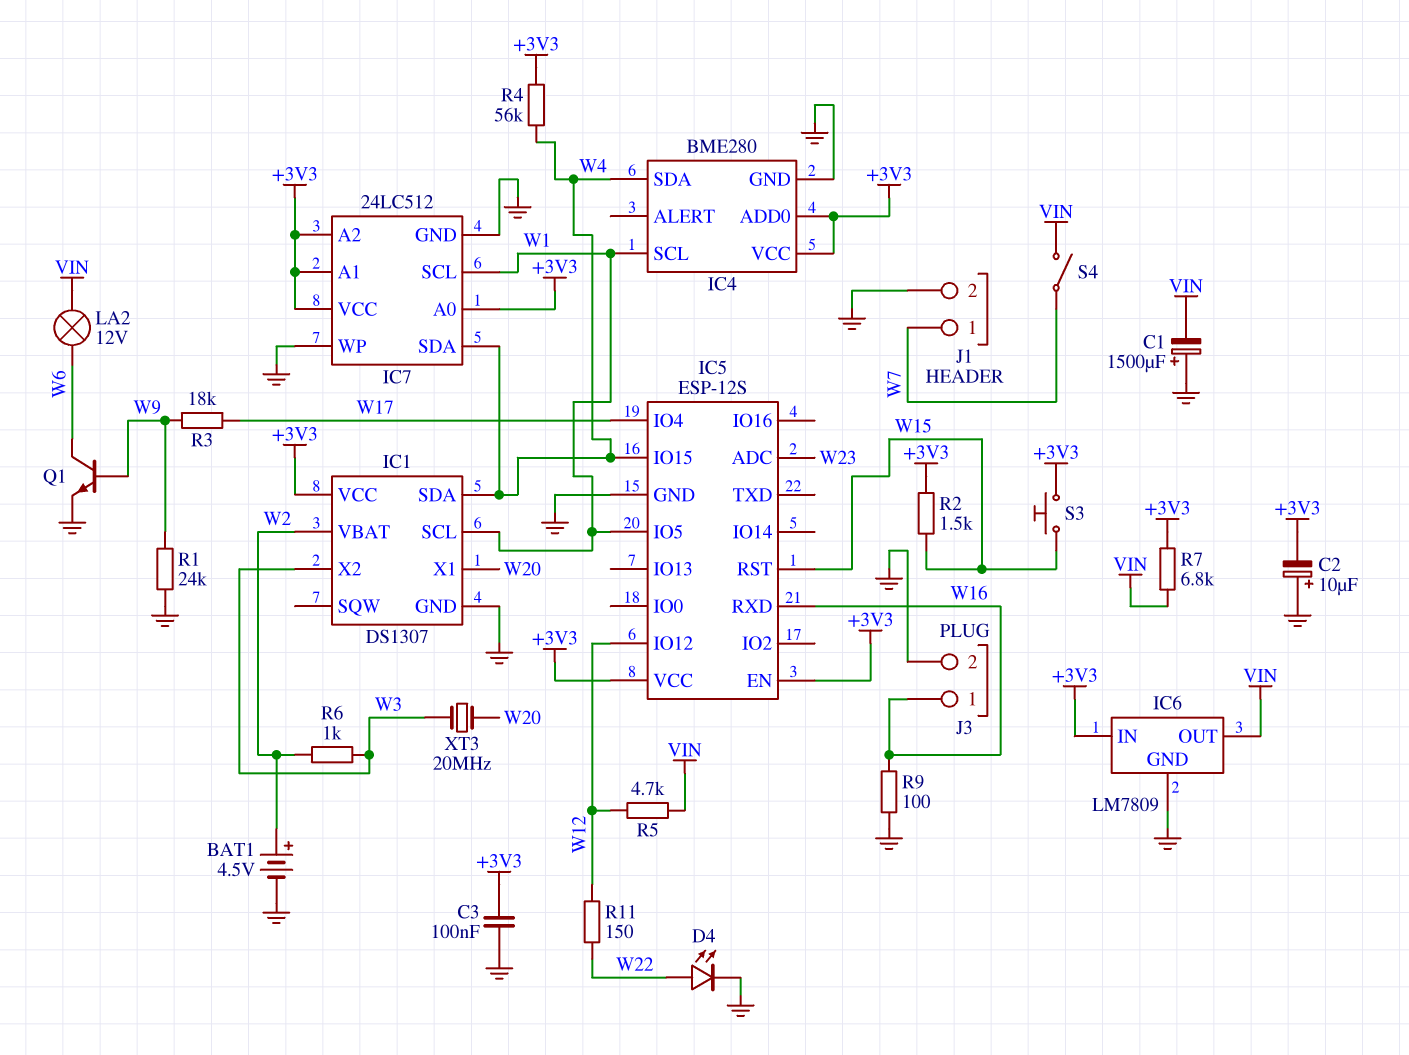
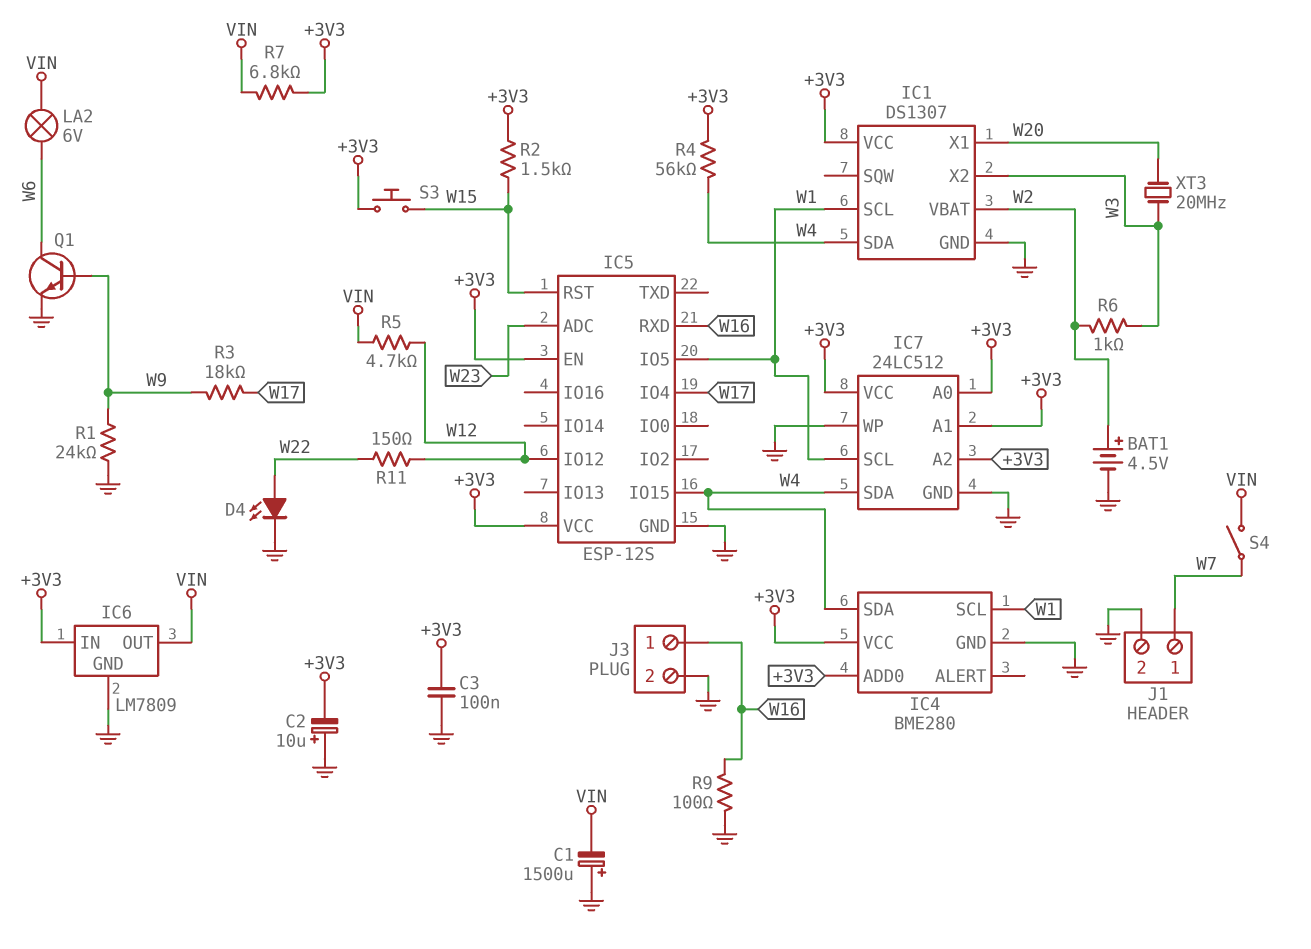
LA2: lamp 12V (VIN, W6) -> lamp 6V (VIN, W6)

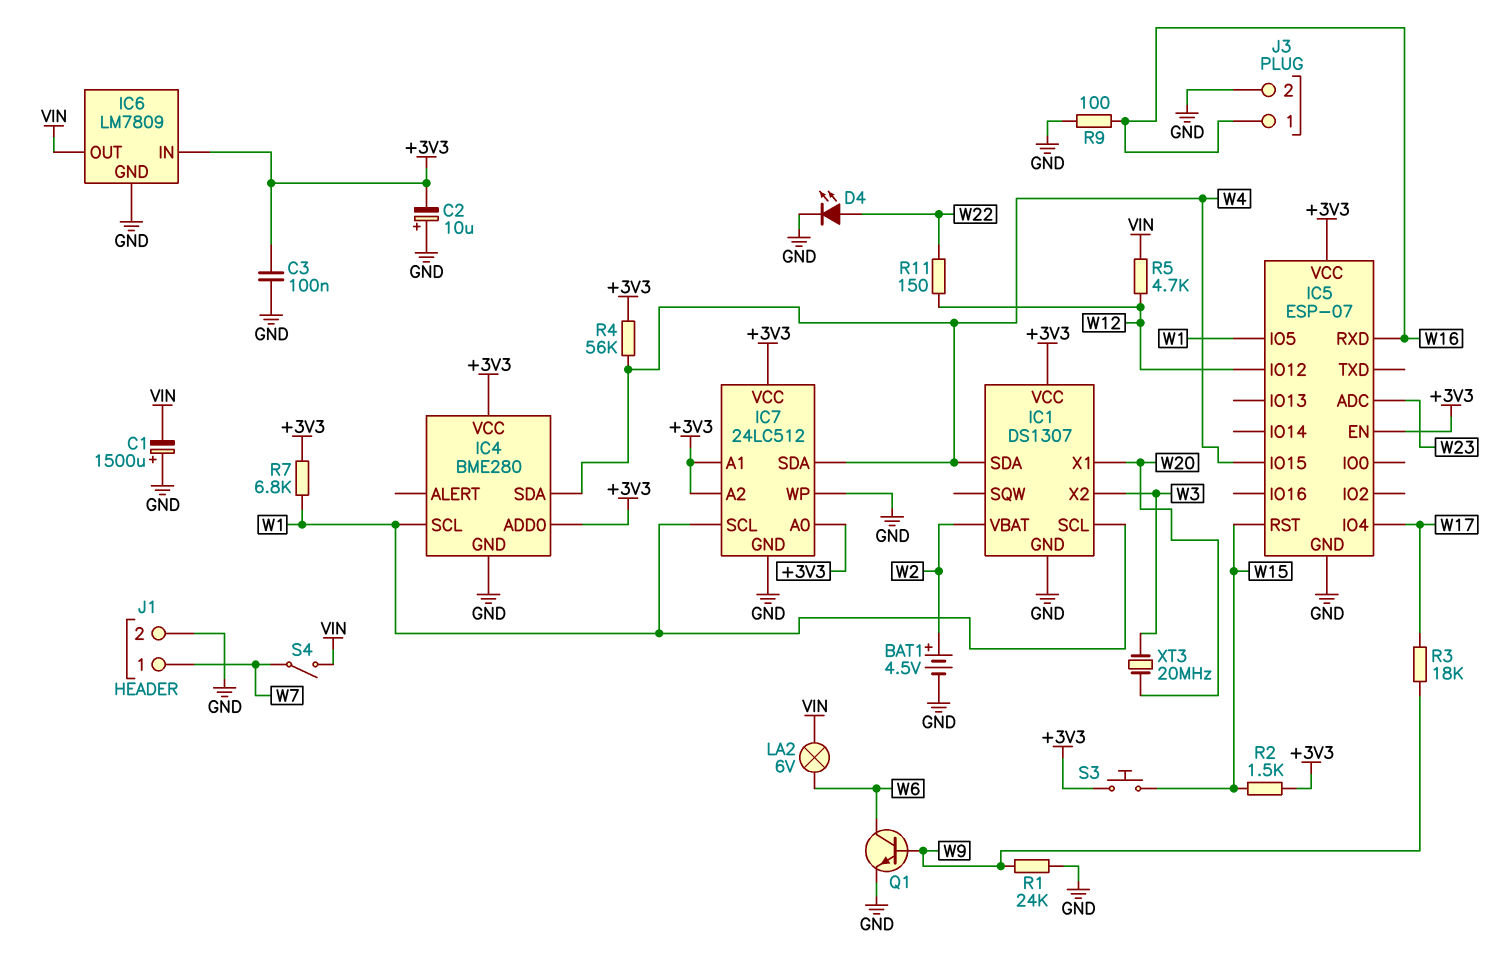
IC5: ESP-12S -> ESP-07
R6: 1k (W2, W3) -> none
R7: 6.8k (+3V3, VIN) -> 6.8k (+3V3, W1)

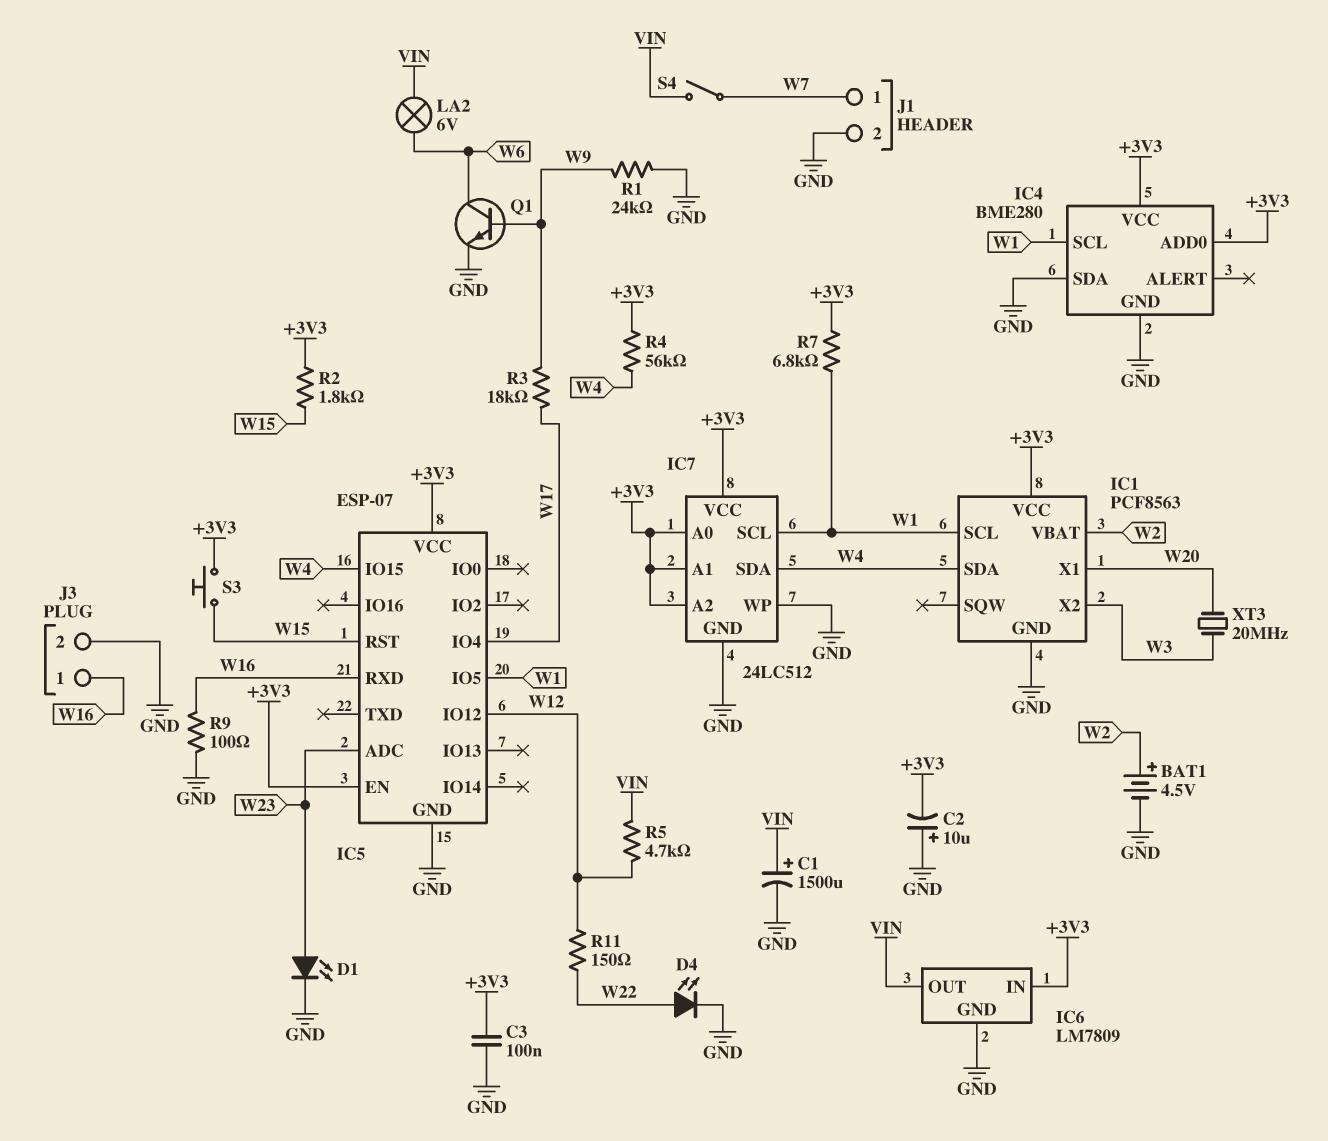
C1: 1500uF (plus GND, minus VIN) -> 1500uF (plus VIN, minus GND)
D1: none -> LED (A W23, K GND)
IC1: DS1307 -> PCF8563
IC4 pin SDA: W4 -> GND
R2: 1.5k (+3V3, W15) -> 1.8k (+3V3, W15)

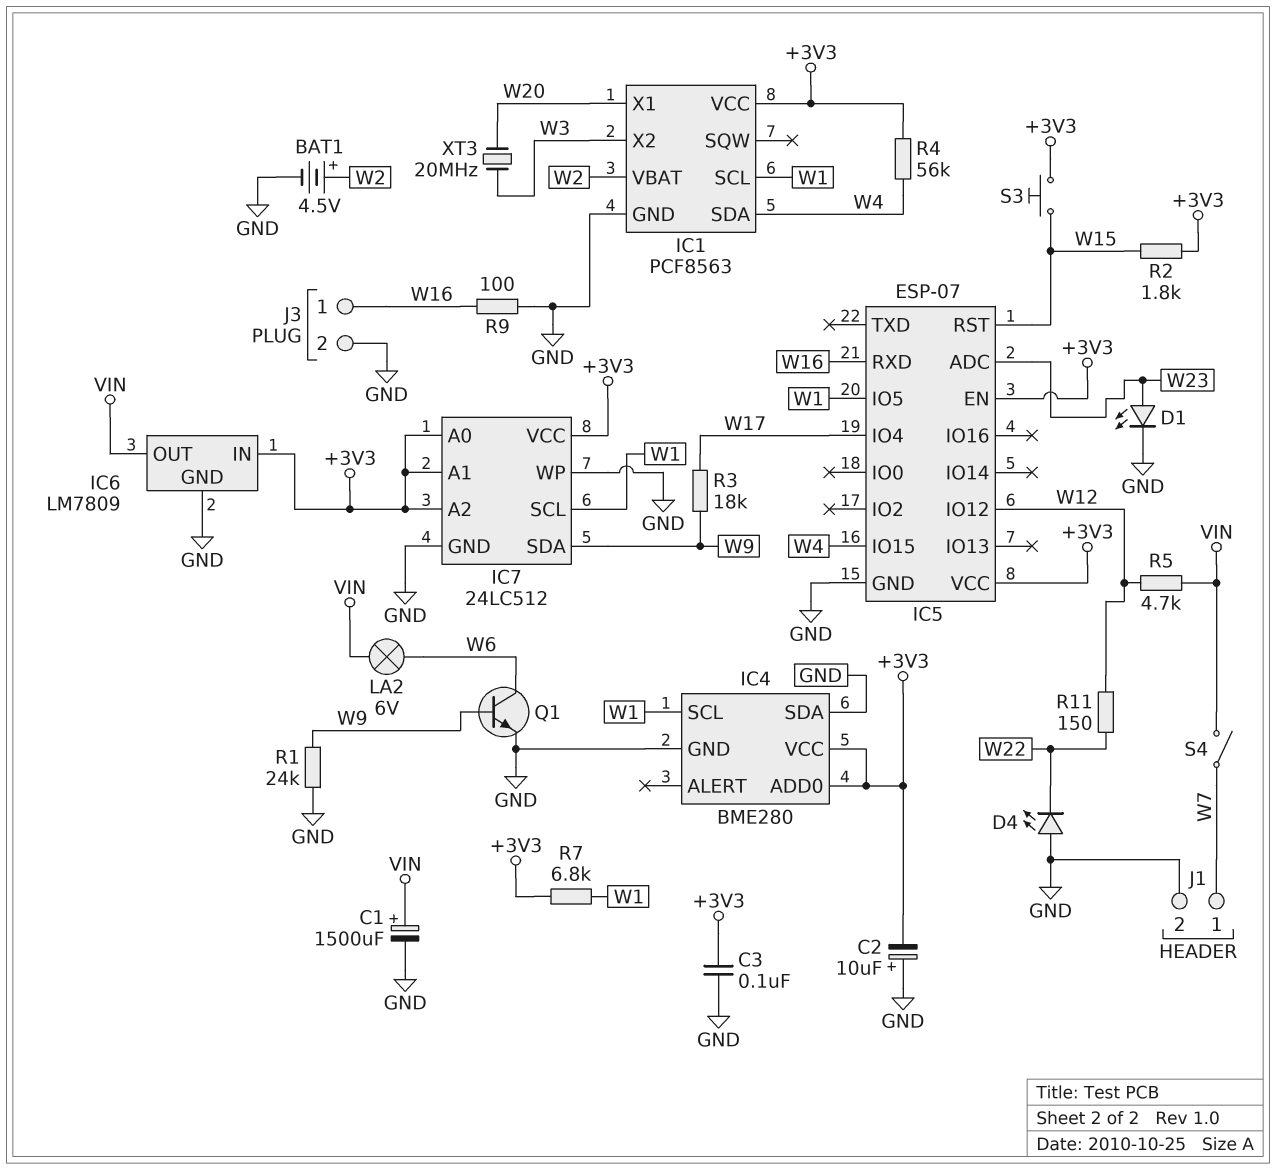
D4: LED (A W22, K GND) -> LED (A GND, K W22)
IC7 pin SDA: W4 -> W9

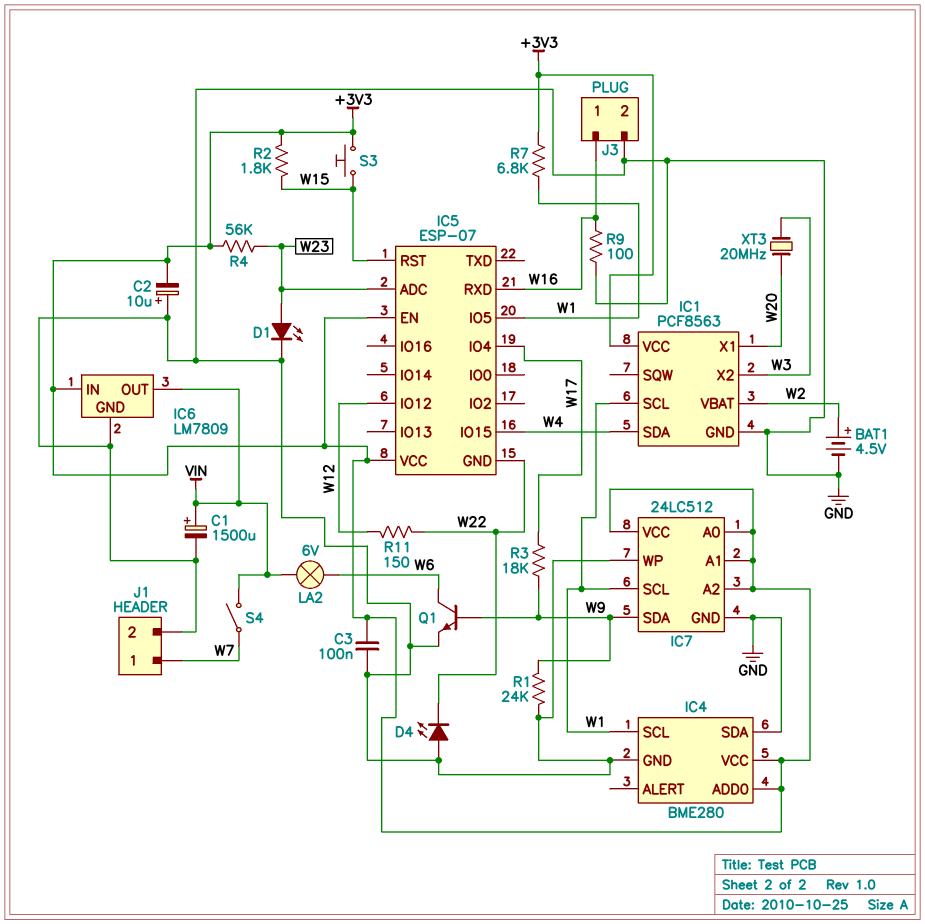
IC5 pin GND: GND -> W22
R4: 56k (+3V3, W4) -> 56k (+3V3, W23)
R5: 4.7k (VIN, W12) -> none

